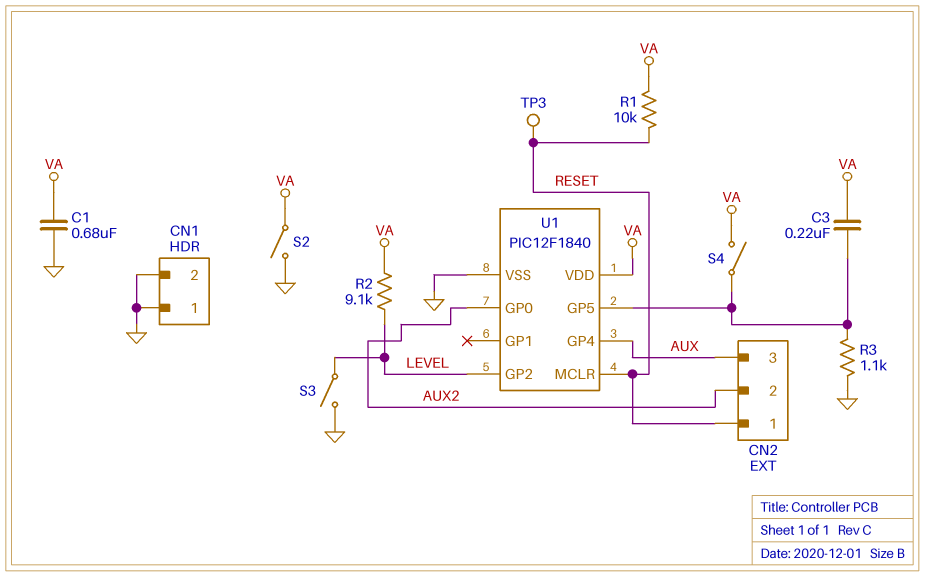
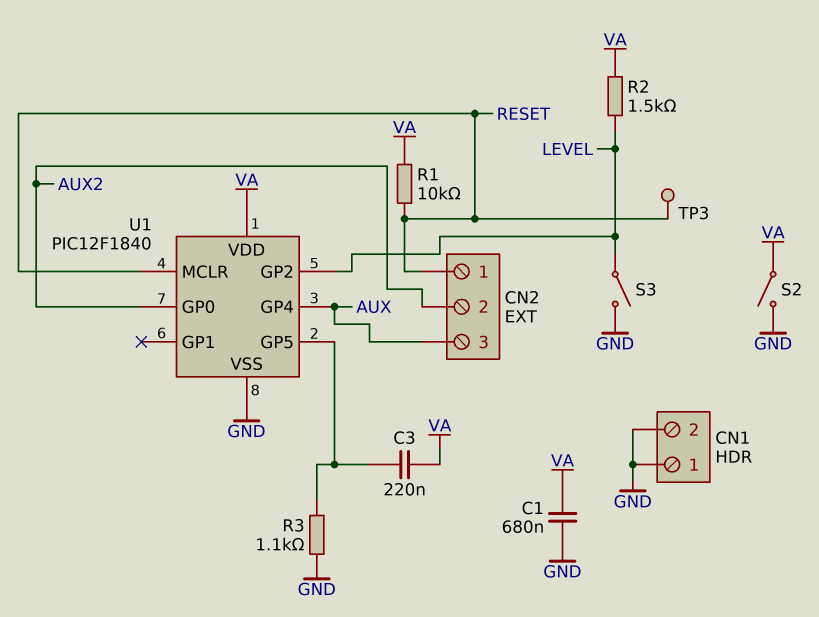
R2: 9.1k (LEVEL, VA) -> 1.5k (LEVEL, VA)
S4: switch (U1/GP5, VA) -> none

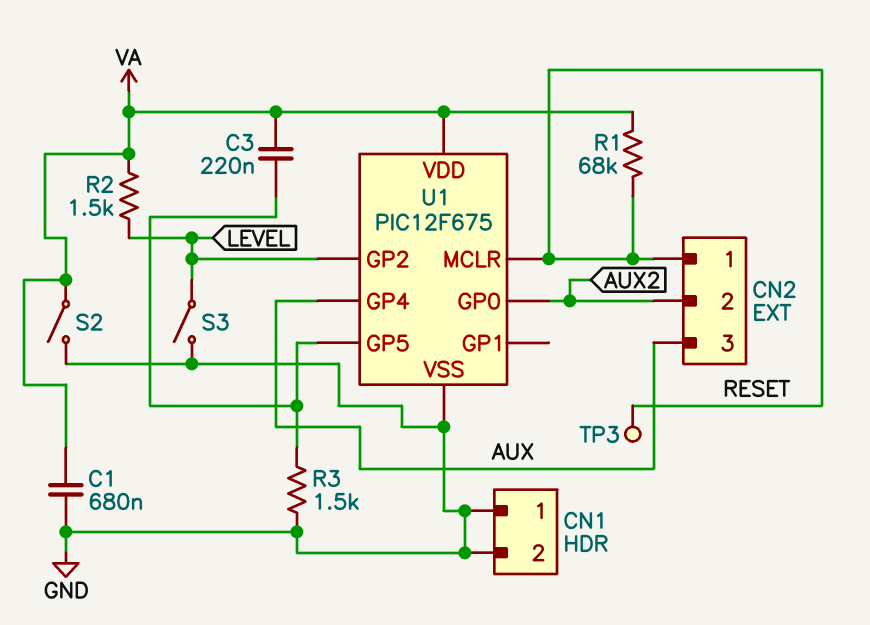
R1: 10k (RESET, VA) -> 68k (RESET, VA)
R3: 1.1k (GND, U1/GP5) -> 1.5k (GND, U1/GP5)
U1: PIC12F1840 -> PIC12F675

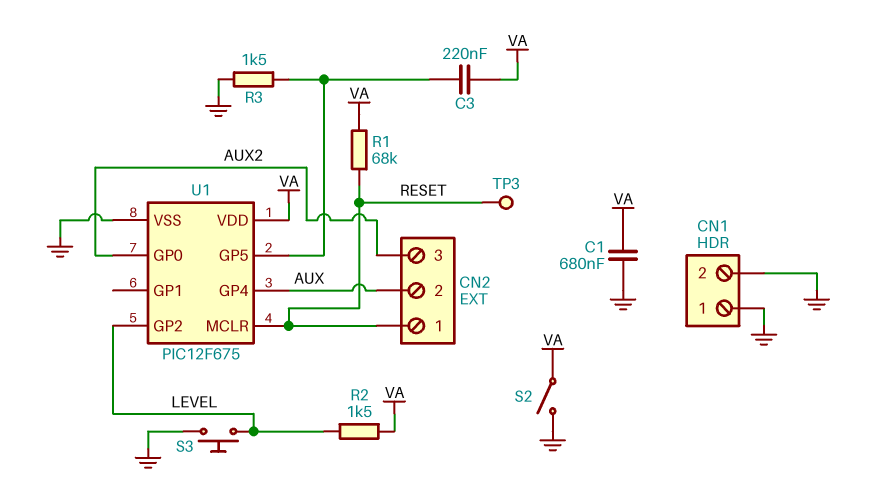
CN2 pin 2: AUX2 -> AUX
CN2 pin 3: AUX -> AUX2
S3: switch (GND, LEVEL) -> button (GND, LEVEL)

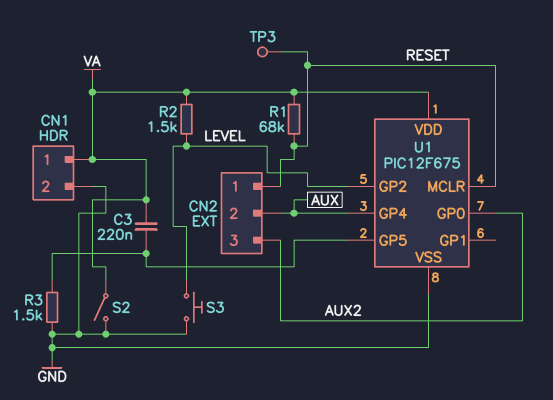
C1: 680nF (GND, VA) -> none
CN1 pin 1: GND -> VA

